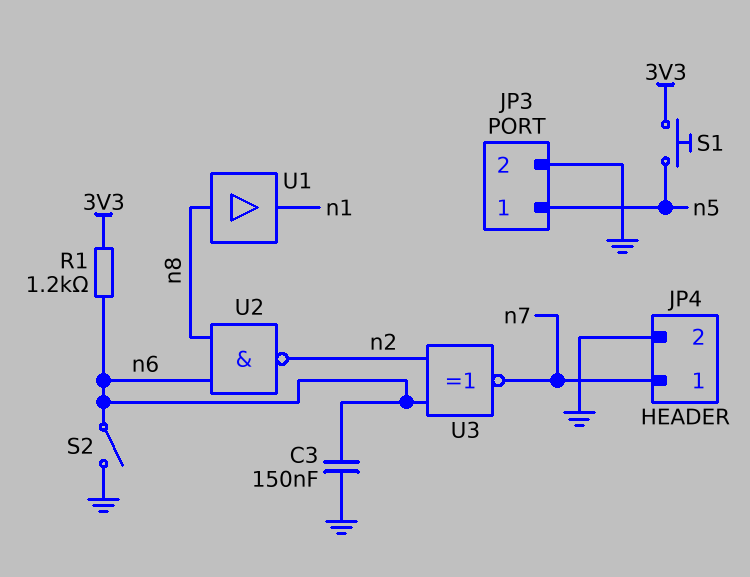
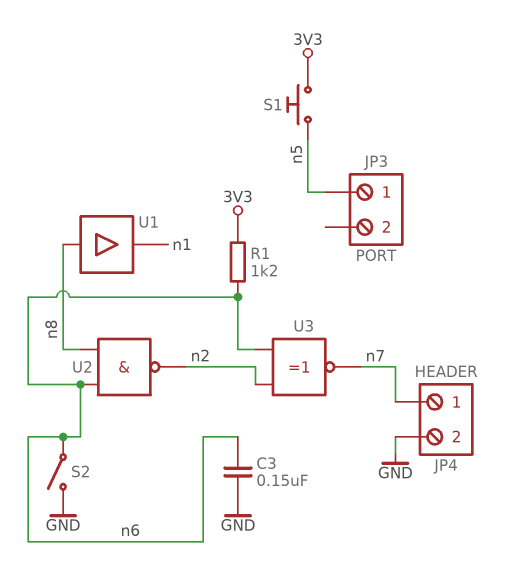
JP3 pin 2: GND -> none

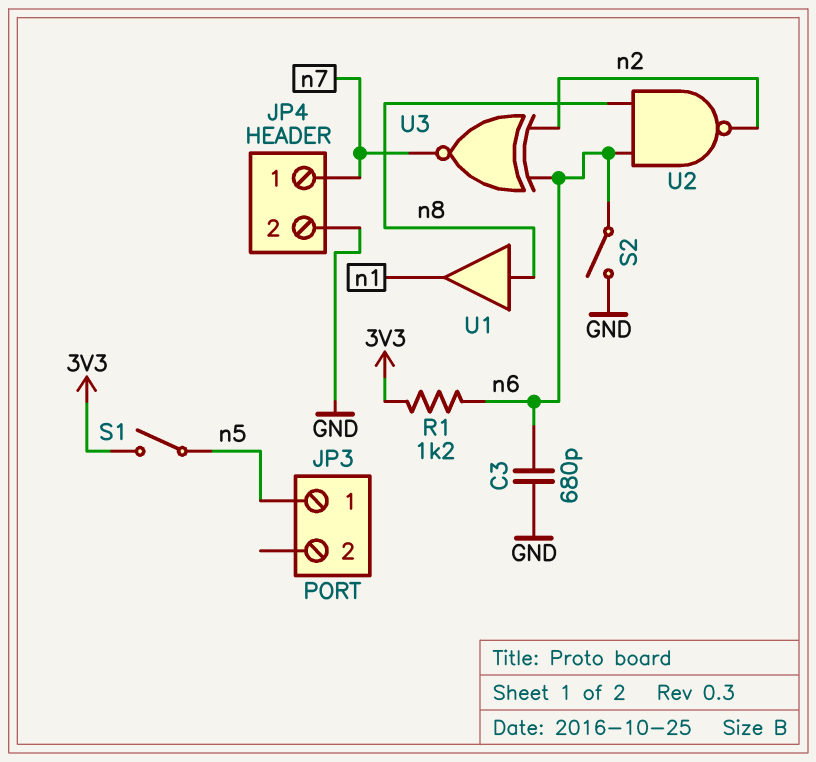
C3: 150nF (GND, n6) -> 680pF (GND, n6)
S1: button (3V3, n5) -> switch (3V3, n5)

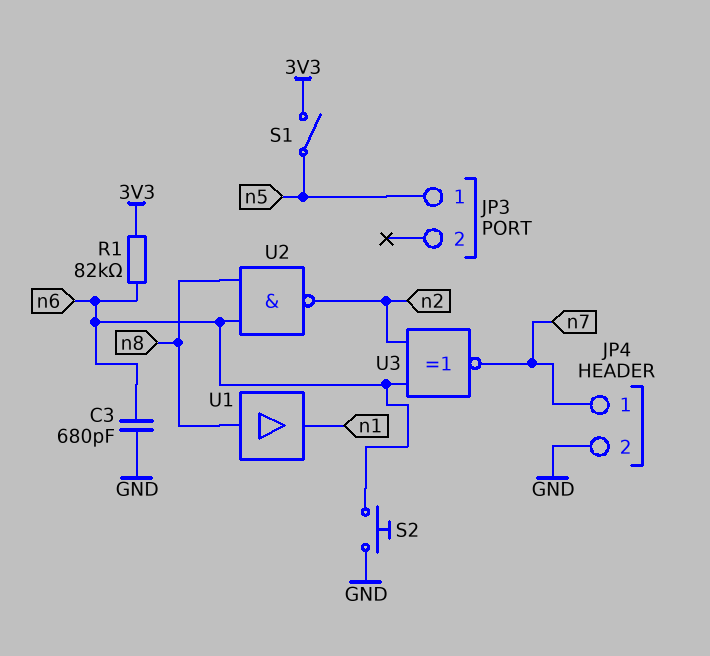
R1: 1.2k (3V3, n6) -> 82k (3V3, n6)
S2: switch (GND, n6) -> button (GND, n6)

